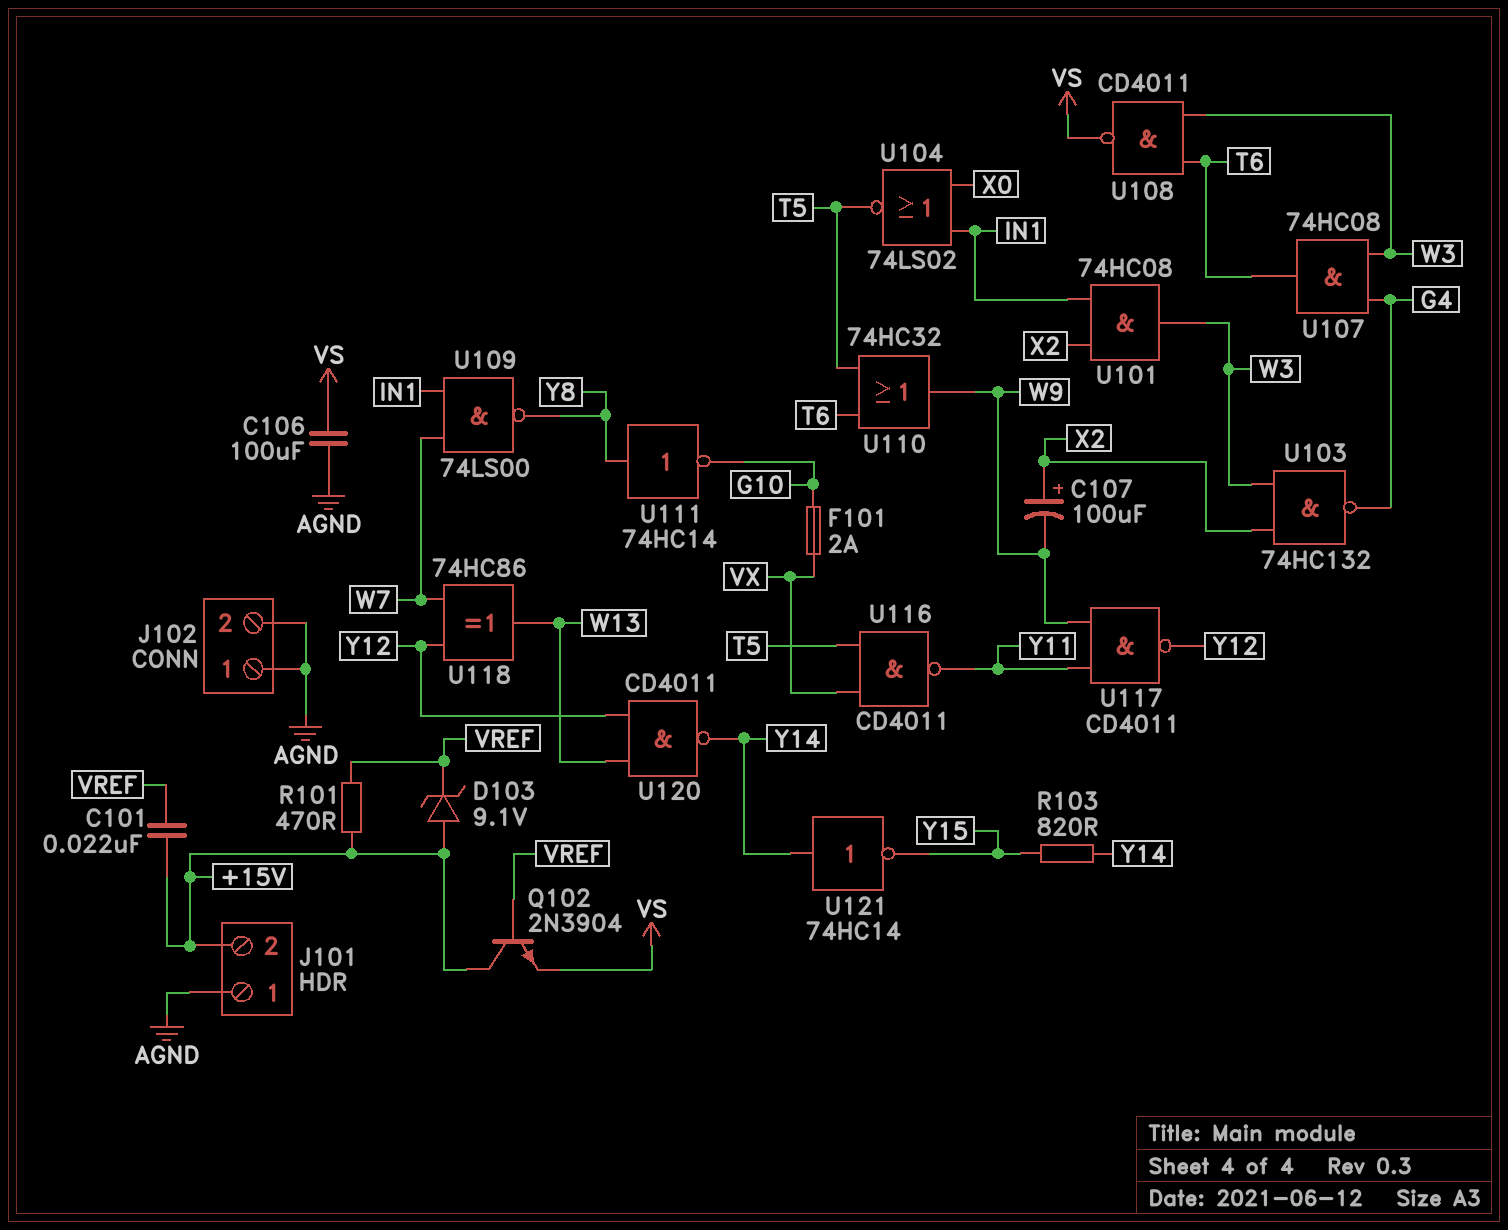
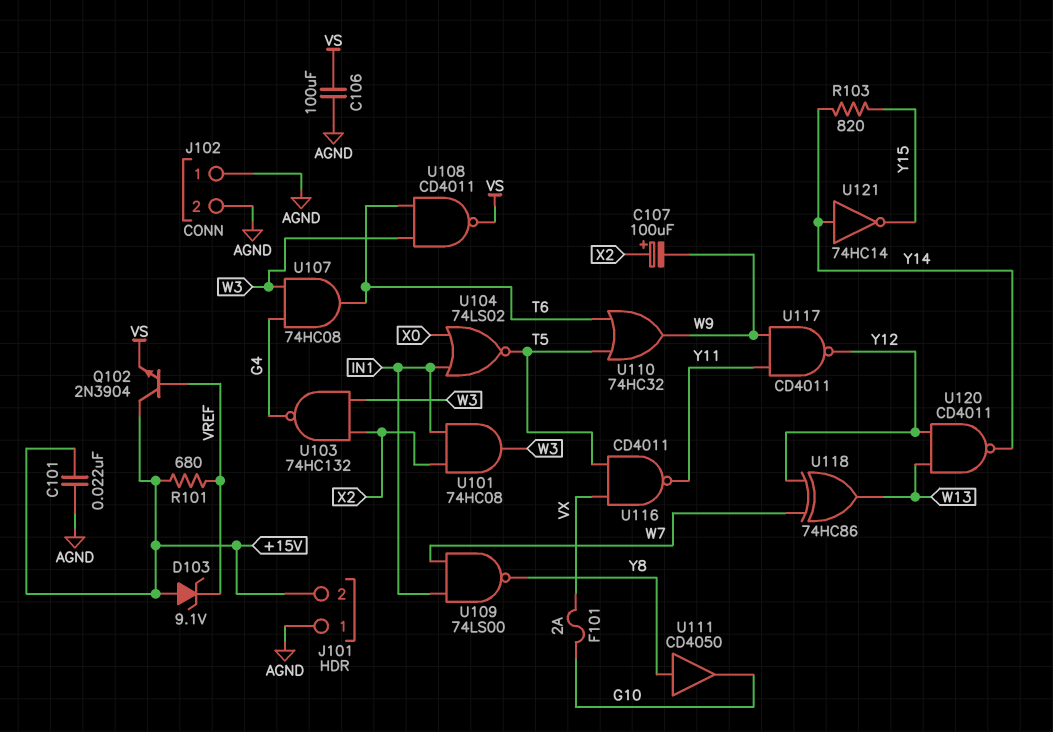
C101: 22nF (+15V, VREF) -> 22nF (+15V, AGND)
R101: 470 (+15V, VREF) -> 680 (+15V, VREF)
U111: NOT 74HC14 (in Y8, out G10) -> buffer CD4050 (in Y8, out G10)

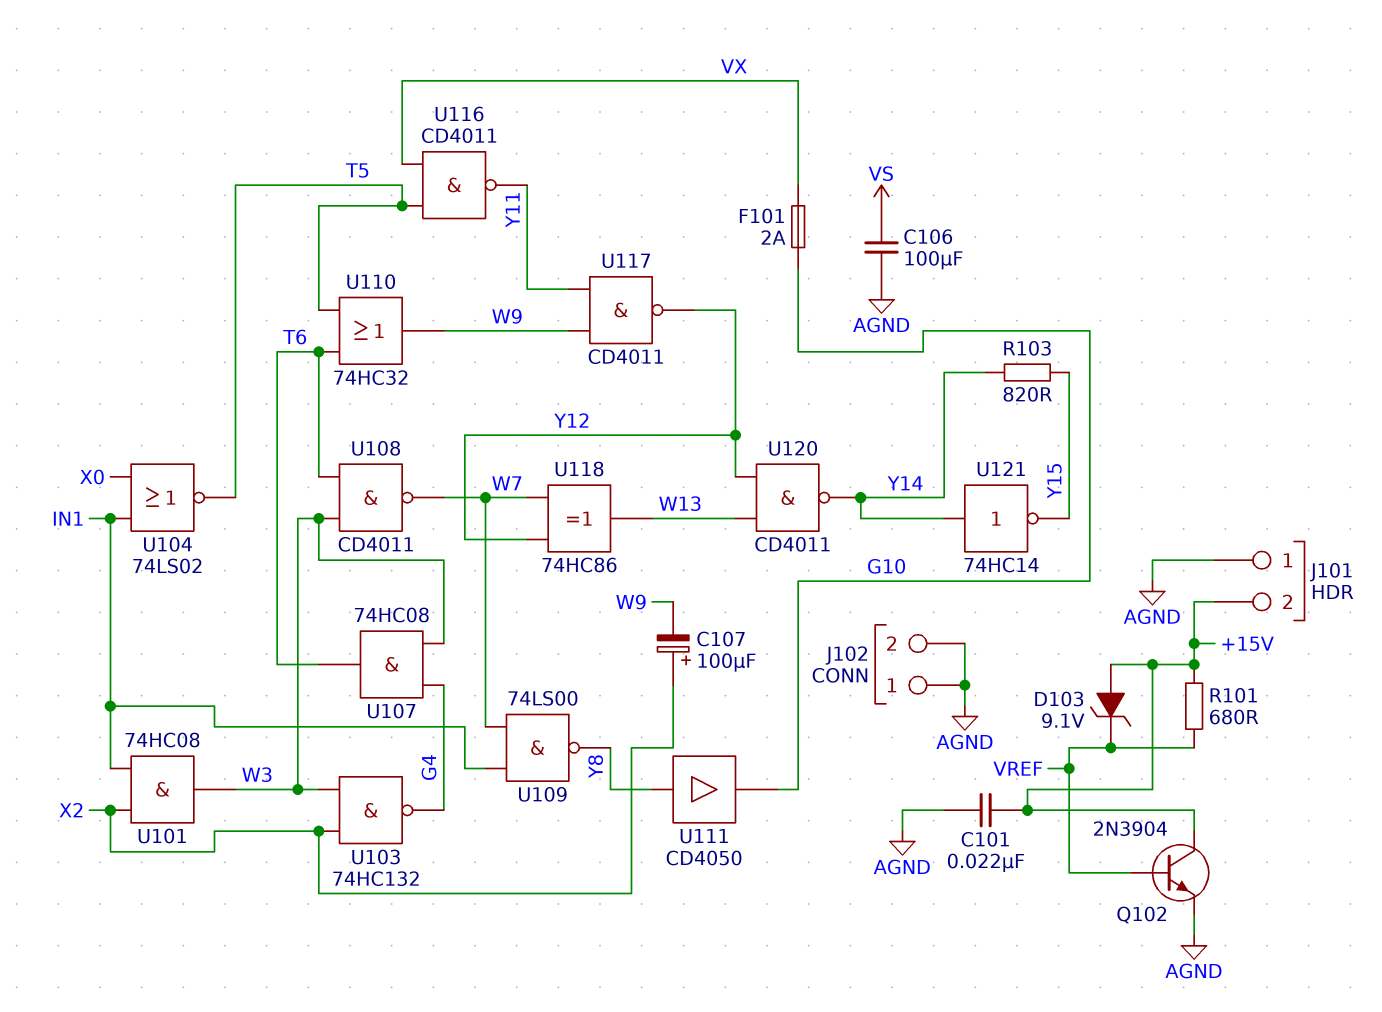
Q102: NPN 2N3904 (B VREF, C +15V, E VS) -> NPN 2N3904 (B VREF, C +15V, E AGND)
U108: NAND CD4011 (in T6, in W3, out VS) -> NAND CD4011 (in T6, in W3, out W7)

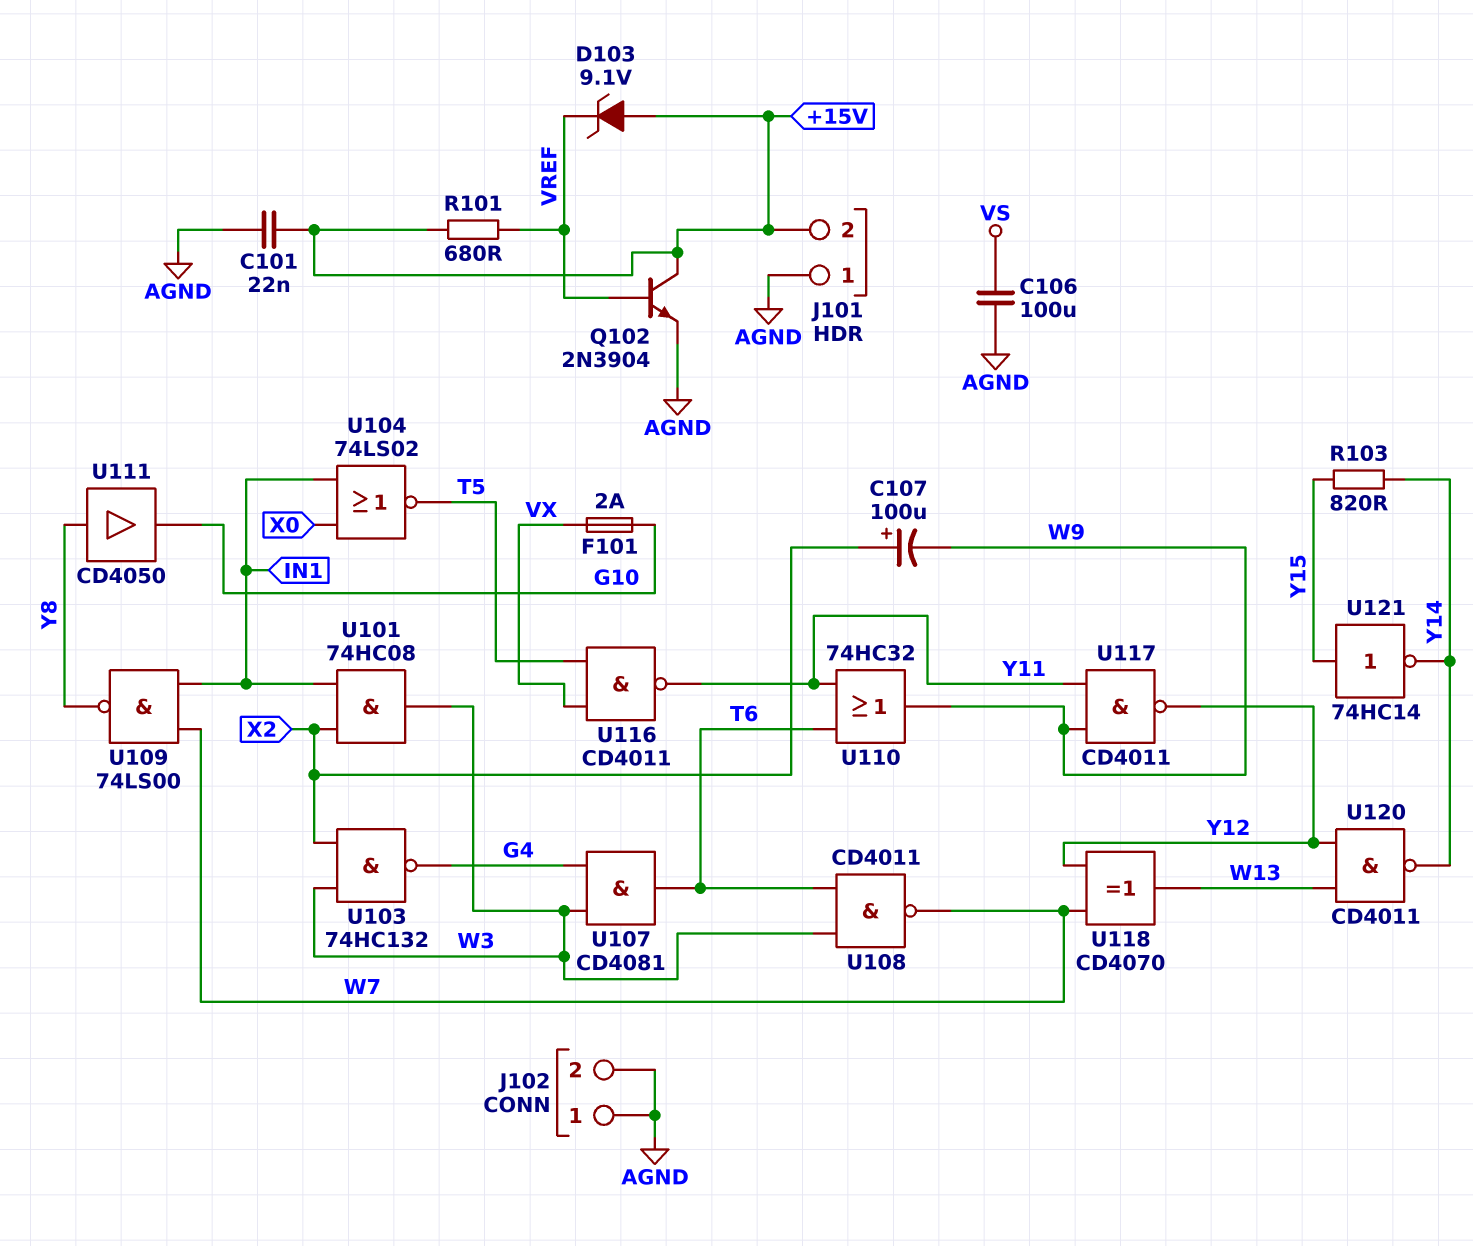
U107: AND 74HC08 (in G4, in W3, out T6) -> AND CD4081 (in G4, in W3, out T6)
U110: OR 74HC32 (in T5, in T6, out W9) -> OR 74HC32 (in T6, in Y11, out W9)
U118: XOR 74HC86 (in W7, in Y12, out W13) -> XOR CD4070 (in W7, in Y12, out W13)
U121: NOT 74HC14 (in Y14, out Y15) -> NOT 74HC14 (in Y15, out Y14)

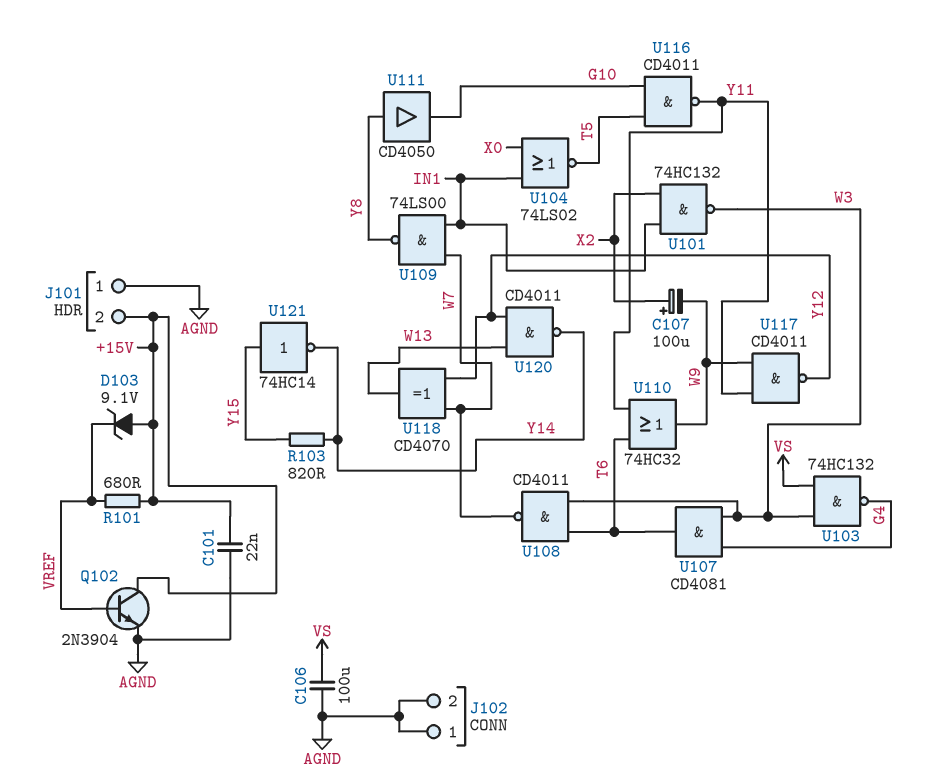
F101: 2A (G10, VX) -> none
U101: AND 74HC08 (in IN1, in X2, out W3) -> NAND 74HC132 (in IN1, in X2, out W3)
U103: NAND 74HC132 (in W3, in X2, out G4) -> NAND 74HC132 (in VS, in W3, out G4)
U116: NAND CD4011 (in T5, in VX, out Y11) -> NAND CD4011 (in G10, in T5, out Y11)

